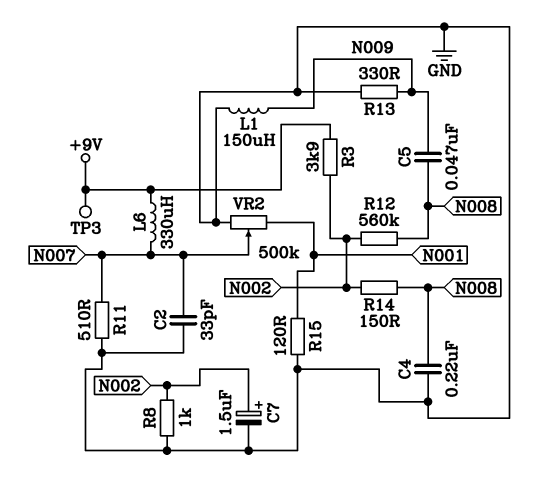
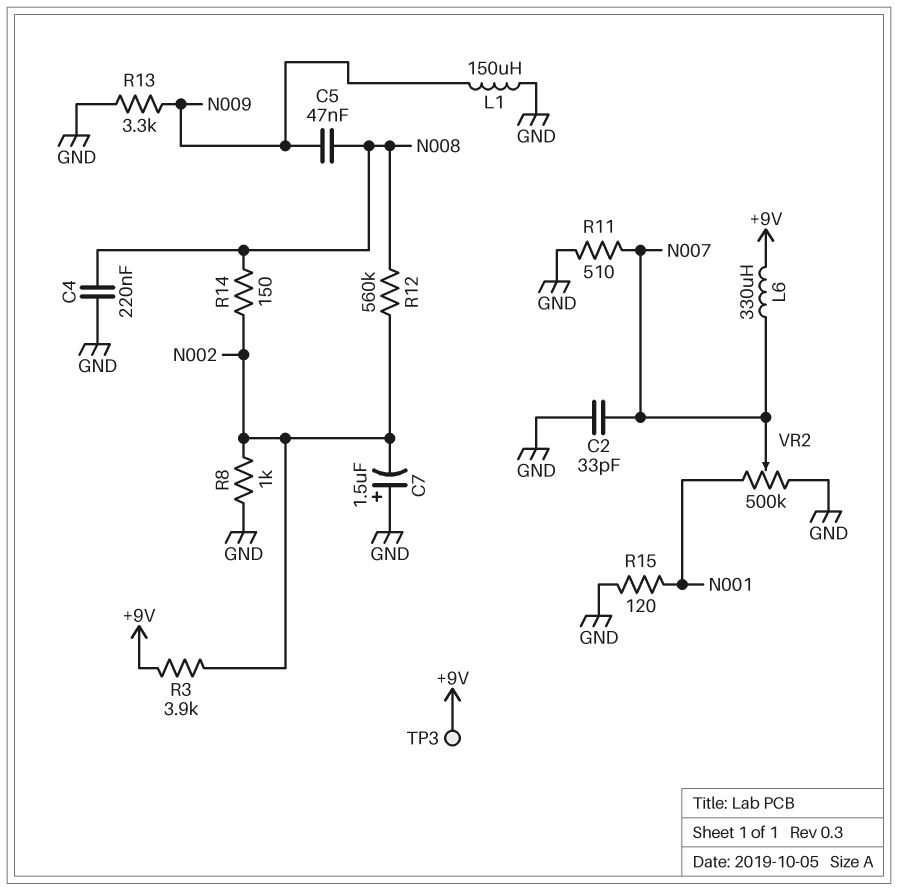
C7: 1.5uF (plus N002, minus GND) -> 1.5uF (plus GND, minus N002)
R13: 330 (GND, N009) -> 3.3k (GND, N009)

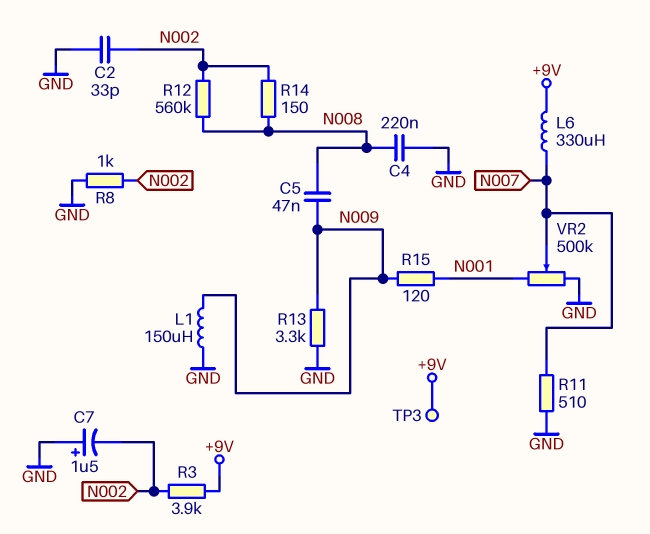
C2: 33pF (GND, N007) -> 33pF (GND, N002)
R15: 120 (GND, N001) -> 120 (N001, N009)

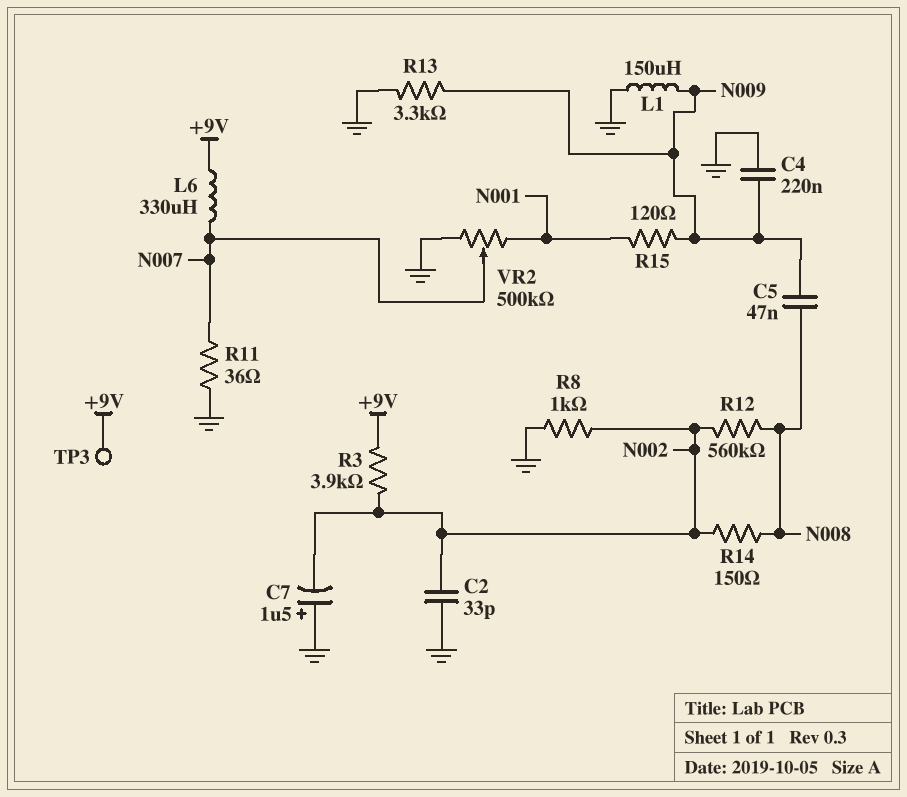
C4: 220nF (GND, N008) -> 220nF (GND, N009)
R11: 510 (GND, N007) -> 36 (GND, N007)

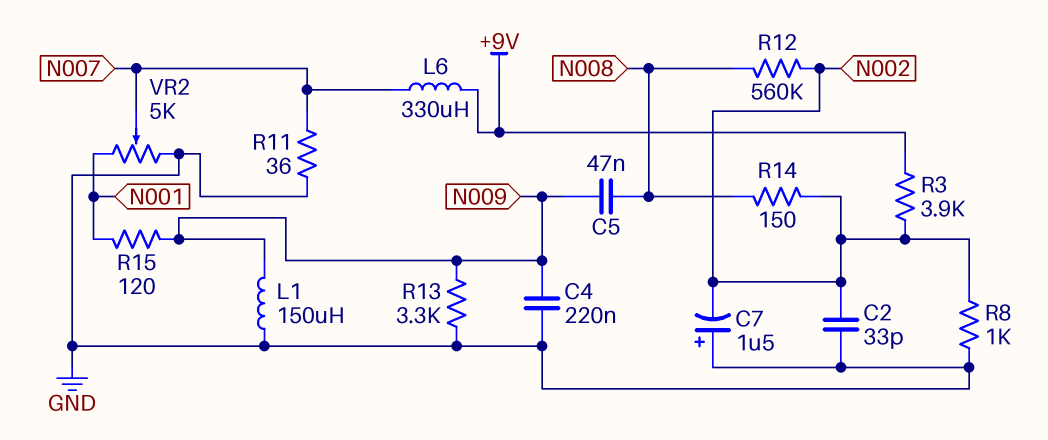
TP3: test point (+9V) -> none
VR2: 500k (GND, N001, wiper N007) -> 5k (GND, N001, wiper N007)

